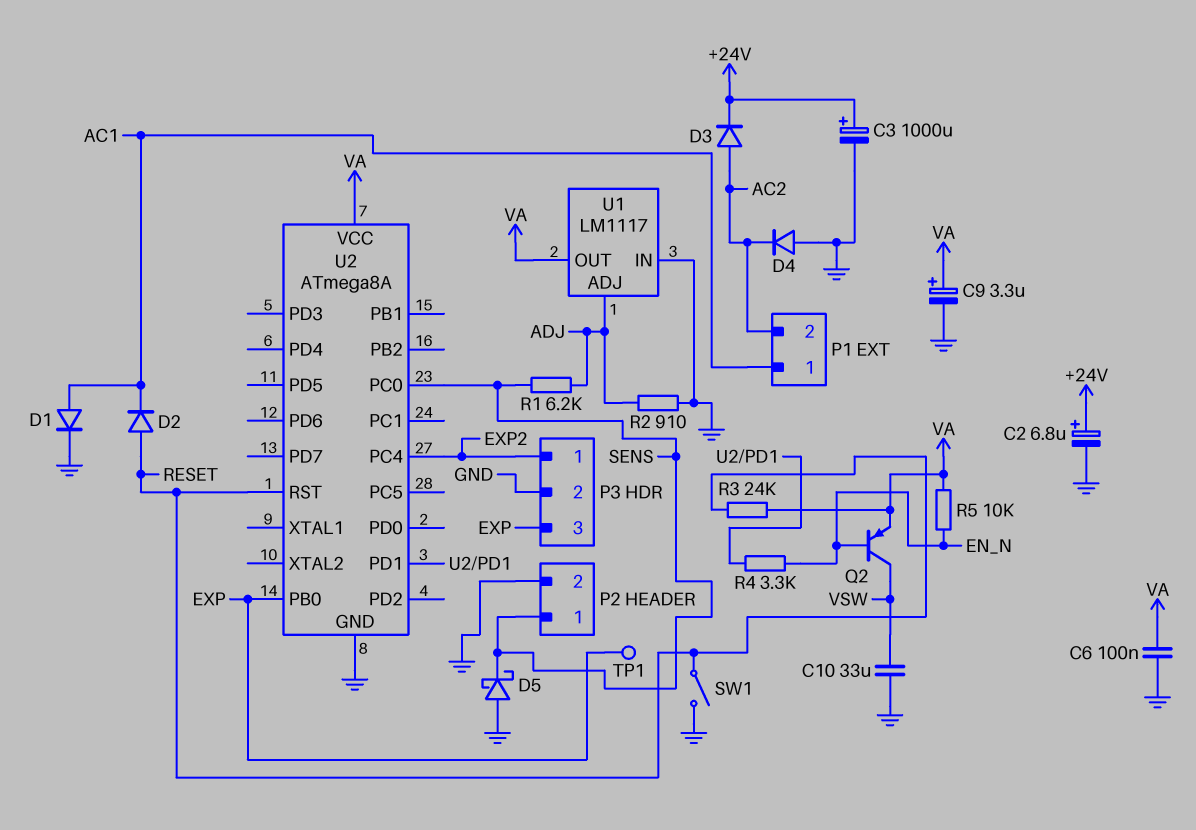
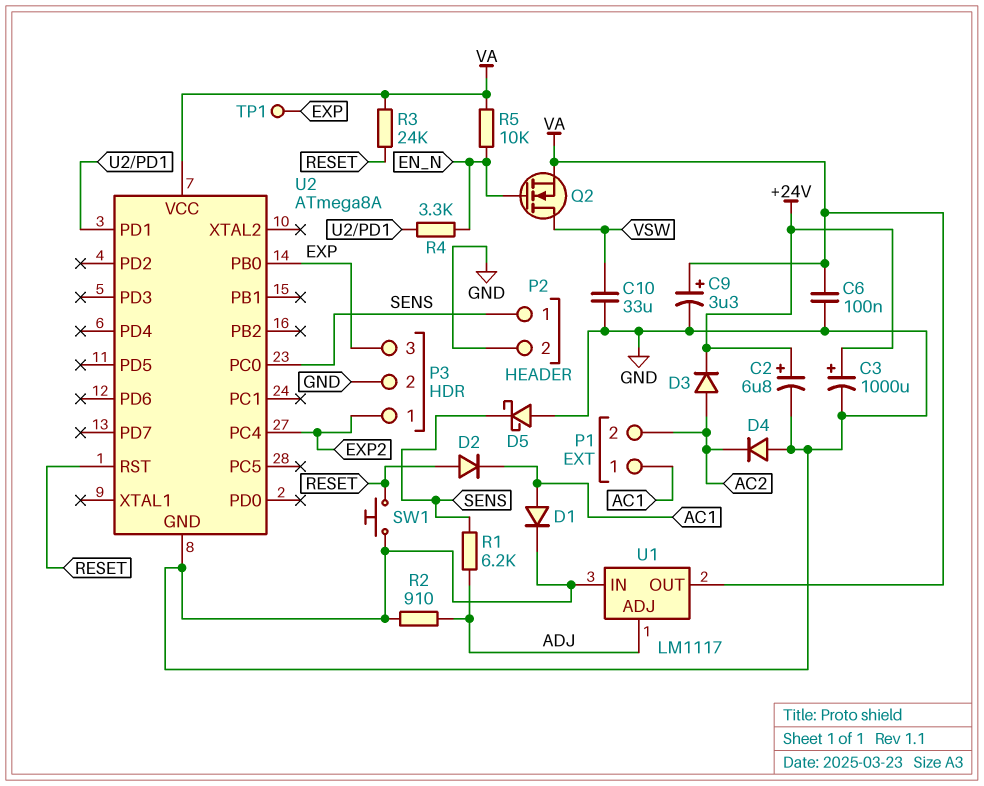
Q2: PNP (B EN_N, C VSW, E VA) -> NMOS (G EN_N, D VSW, S VA)
SW1: switch (GND, RESET) -> button (GND, RESET)

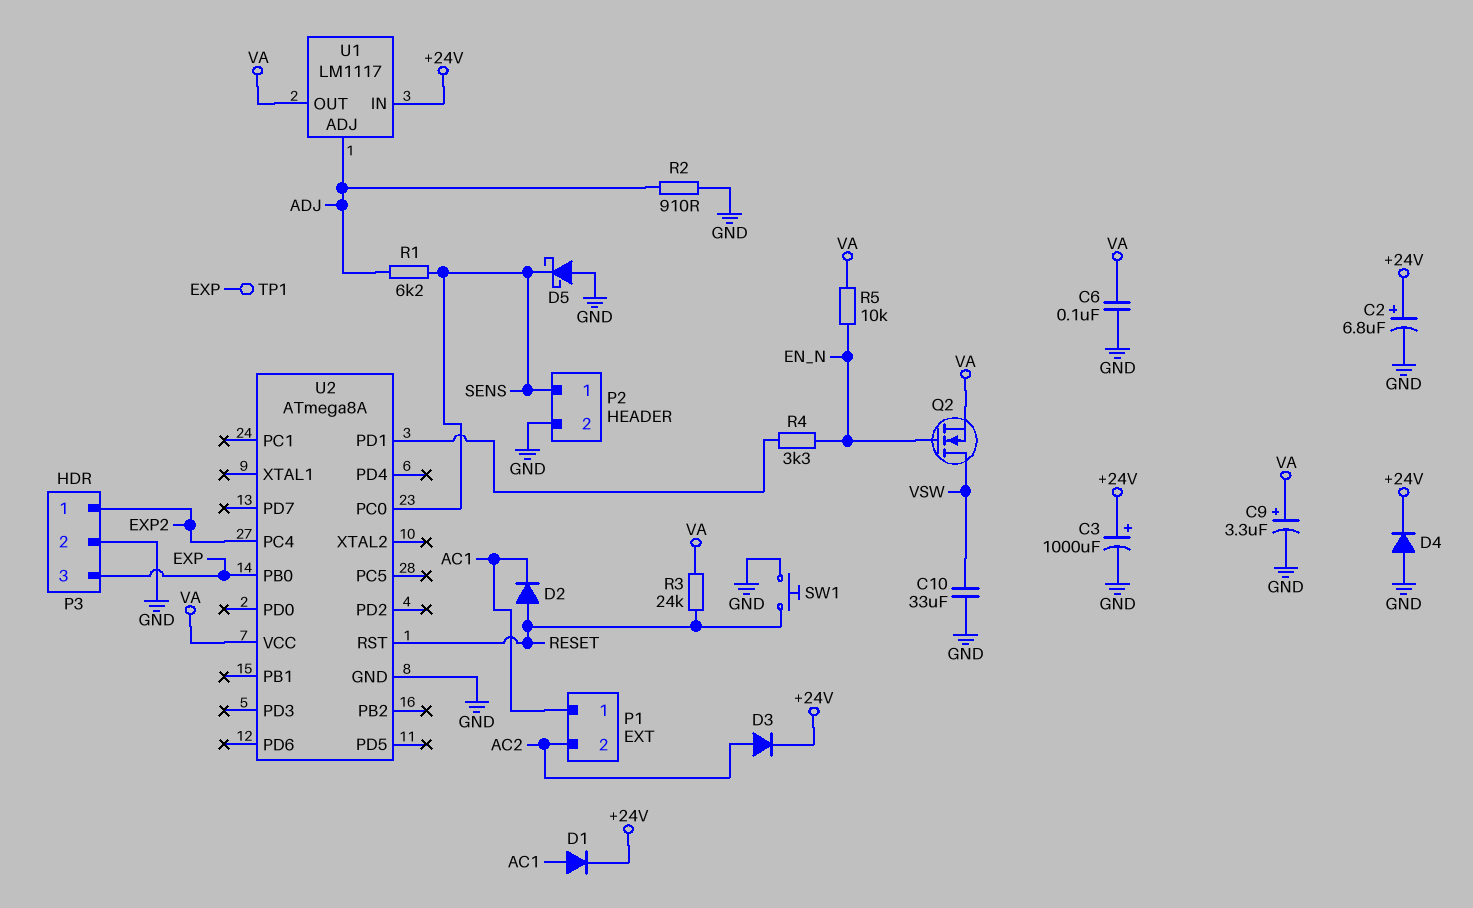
D1: diode (A AC1, K GND) -> diode (A AC1, K +24V)
D4: diode (A GND, K AC2) -> diode (A GND, K +24V)
U1 pin IN: GND -> +24V

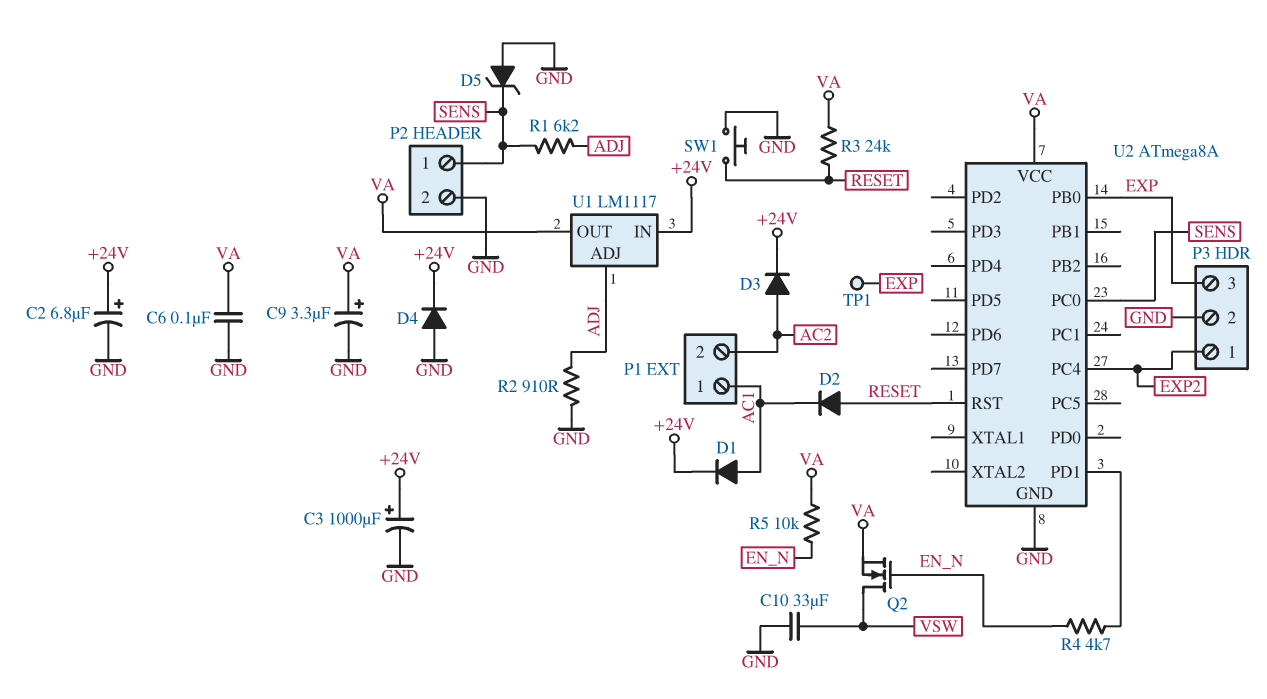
D5: schottky (A GND, K SENS) -> zener (A GND, K SENS)
R4: 3.3k (EN_N, U2/PD1) -> 4.7k (EN_N, U2/PD1)

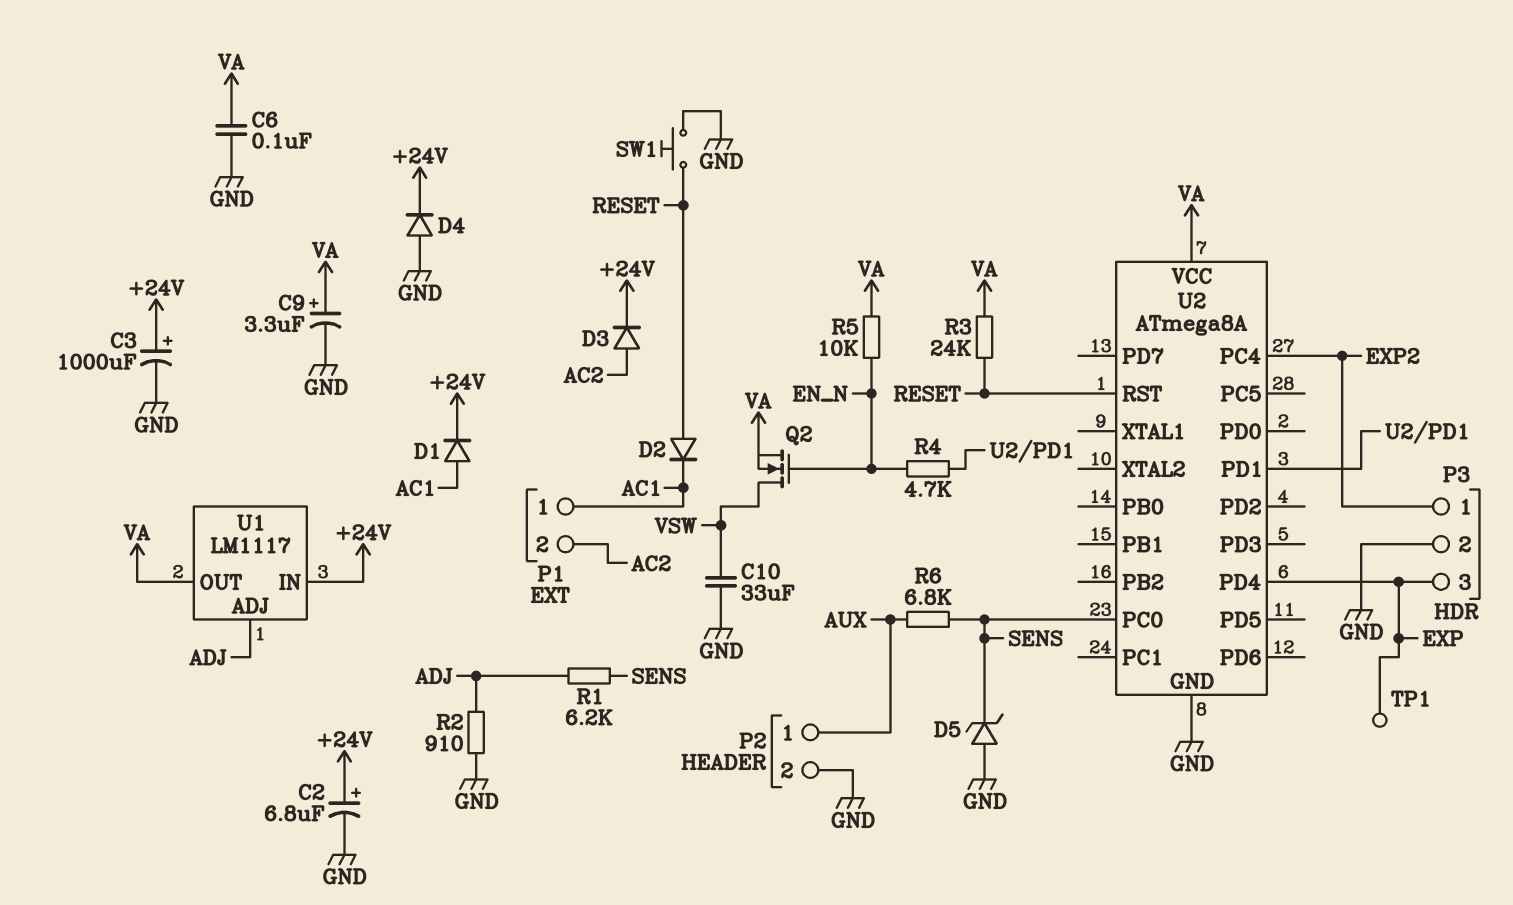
P2 pin 1: SENS -> AUX
R6: none -> 6.8k (AUX, SENS)
U2 pin PB0: EXP -> none
U2 pin PD4: none -> EXP

